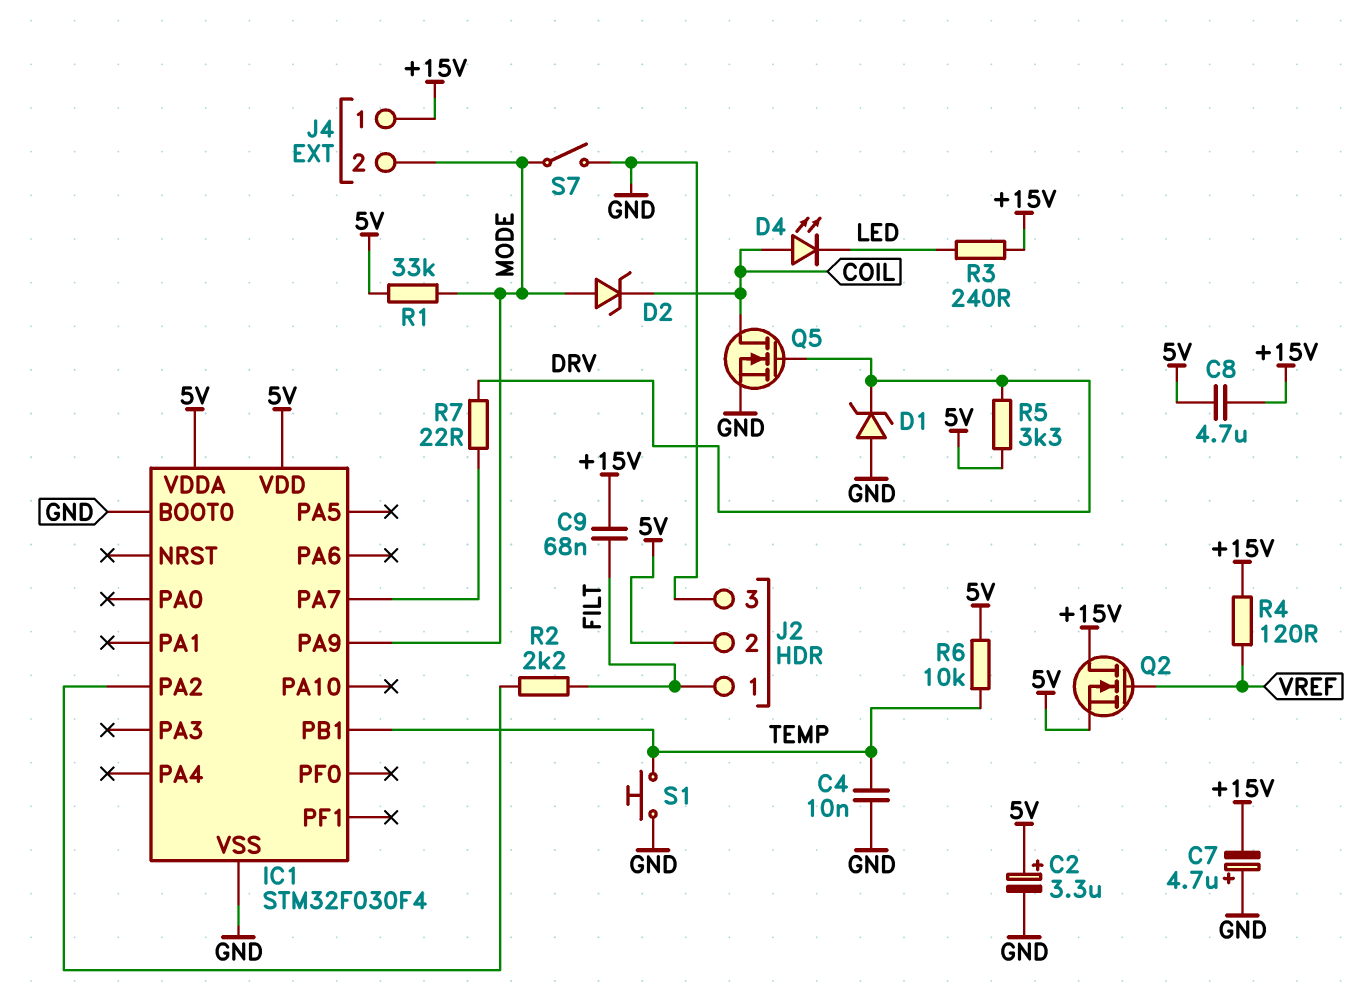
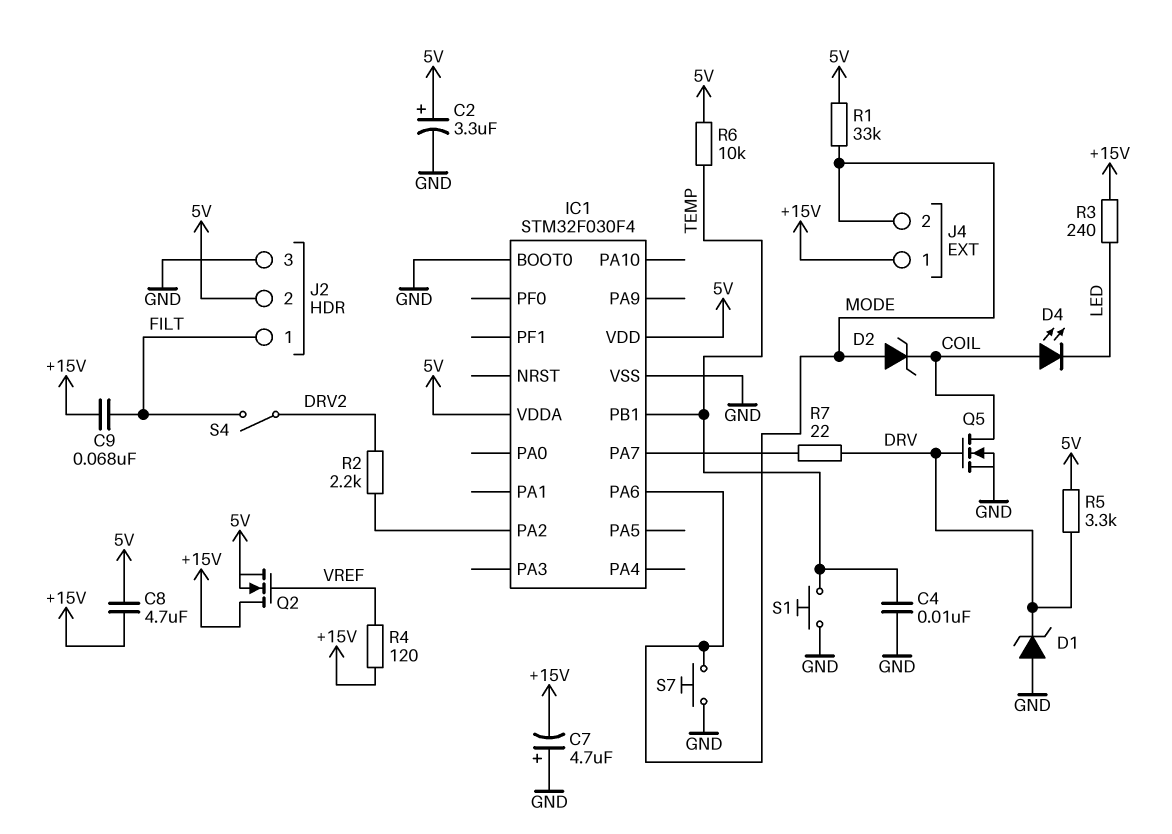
IC1 pin PA6: none -> MODE
IC1 pin PA9: MODE -> none
R2: 2.2k (FILT, IC1/PA2) -> 2.2k (DRV2, IC1/PA2)
S4: none -> switch (DRV2, FILT)
S7: switch (GND, MODE) -> button (GND, MODE)

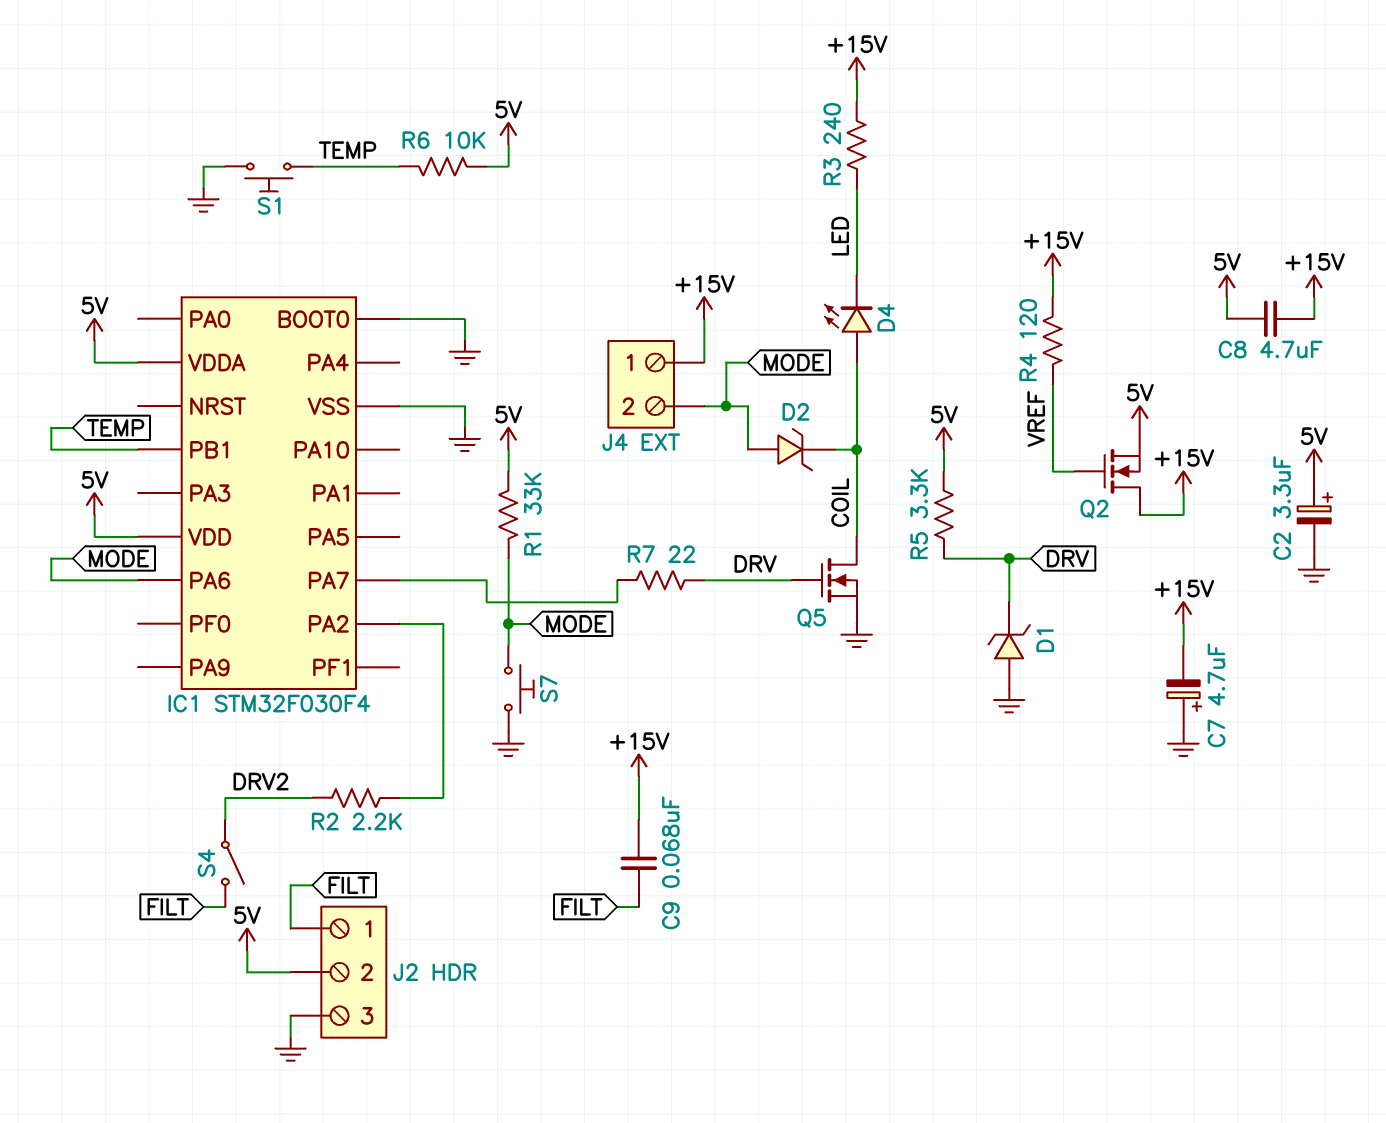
C4: 10nF (GND, TEMP) -> none

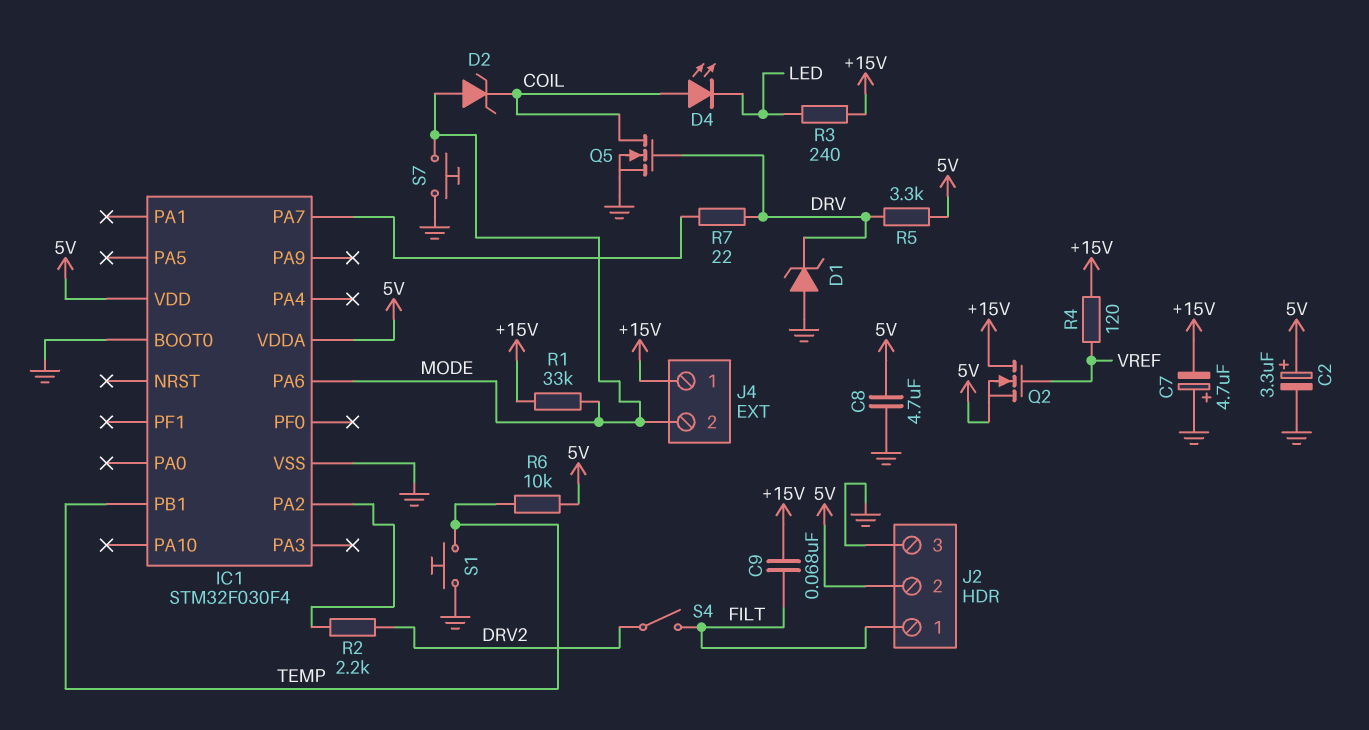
C8: 4.7uF (+15V, 5V) -> 4.7uF (5V, GND)
R1: 33k (5V, MODE) -> 33k (+15V, MODE)

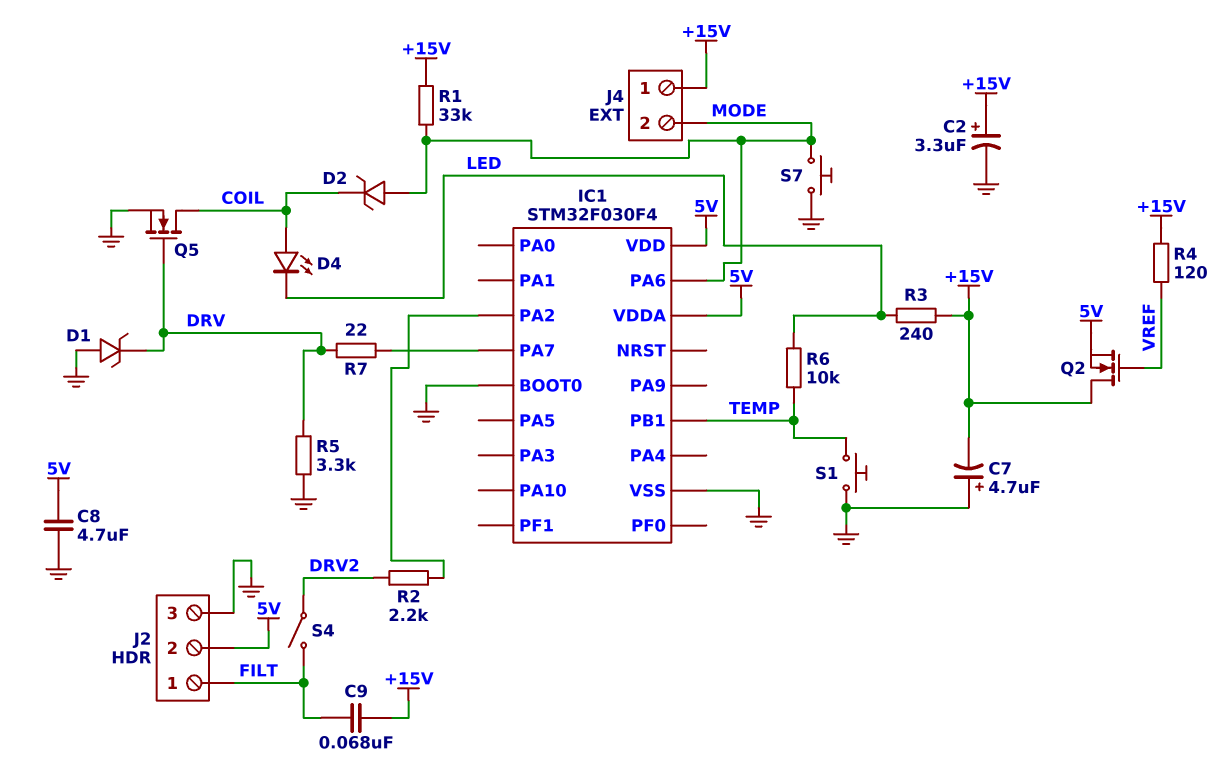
C2: 3.3uF (plus 5V, minus GND) -> 3.3uF (plus +15V, minus GND)
R5: 3.3k (5V, DRV) -> 3.3k (DRV, GND)
R6: 10k (5V, TEMP) -> 10k (LED, TEMP)

